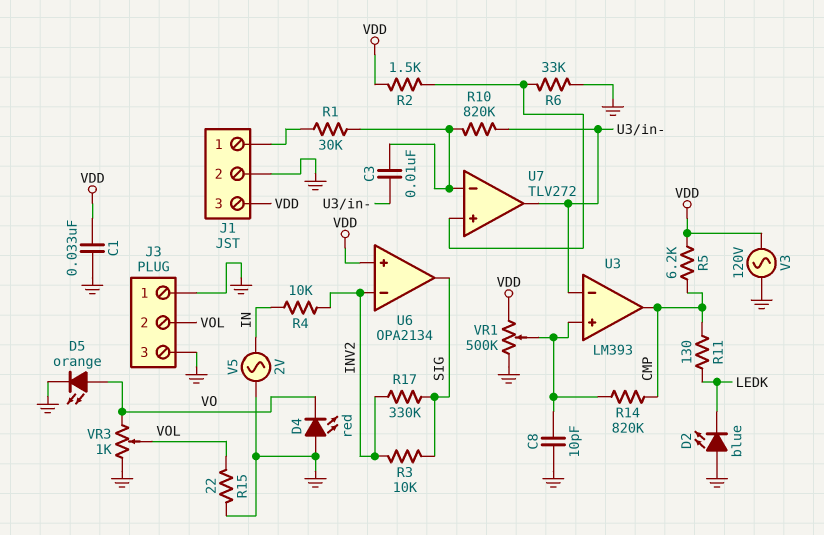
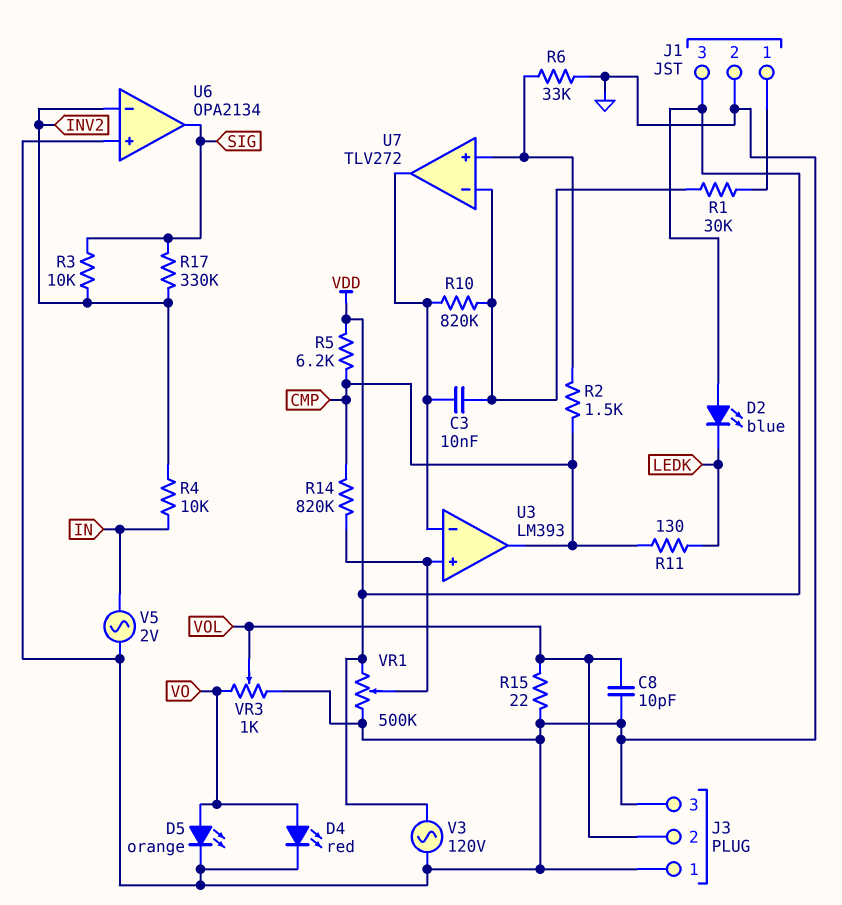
C1: 33nF (GND, VDD) -> none
C8: 10pF (GND, U3/in+) -> 10pF (GND, VOL)
D2: LED blue (A GND, K LEDK) -> LED blue (A VDD, K LEDK)
D4: LED red (A GND, K VO) -> LED red (A VO, K GND)
R2: 1.5k (U7/in+, VDD) -> 1.5k (CMP, U7/in+)
U6 pin in+: VDD -> GND

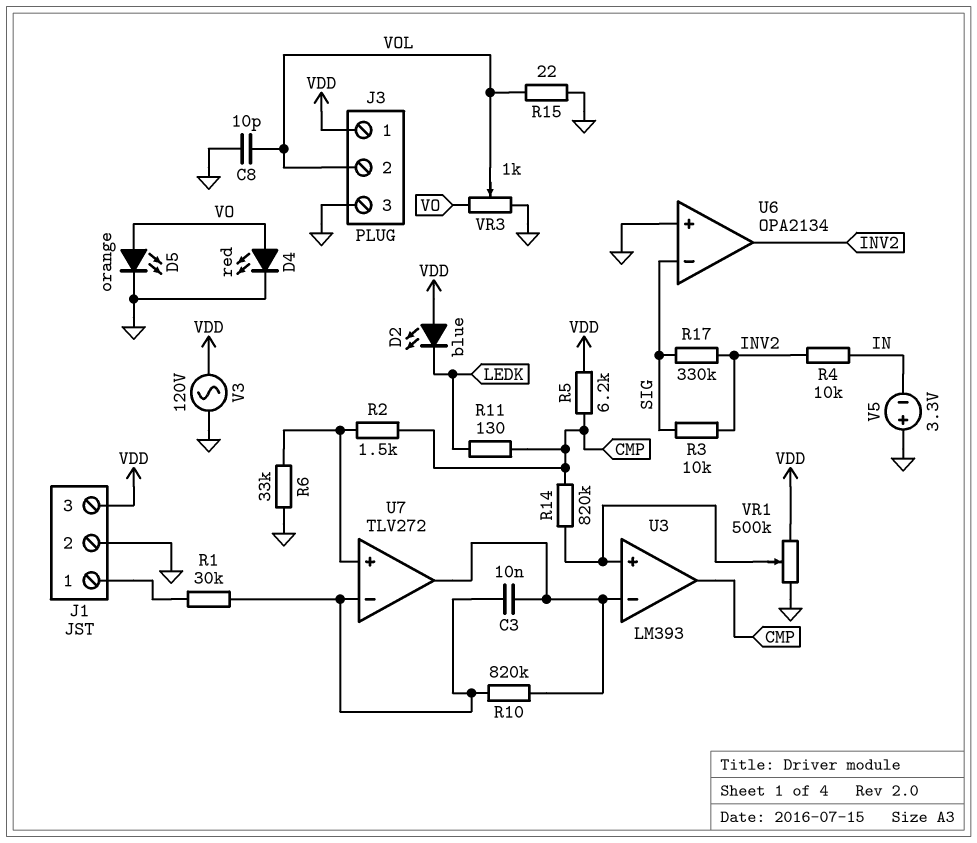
J3 pin 1: GND -> VDD
U6 pin in-: INV2 -> SIG
U6 pin out: SIG -> INV2
V5: AC 2V (GND, IN) -> 3.3V (plus GND, minus IN)

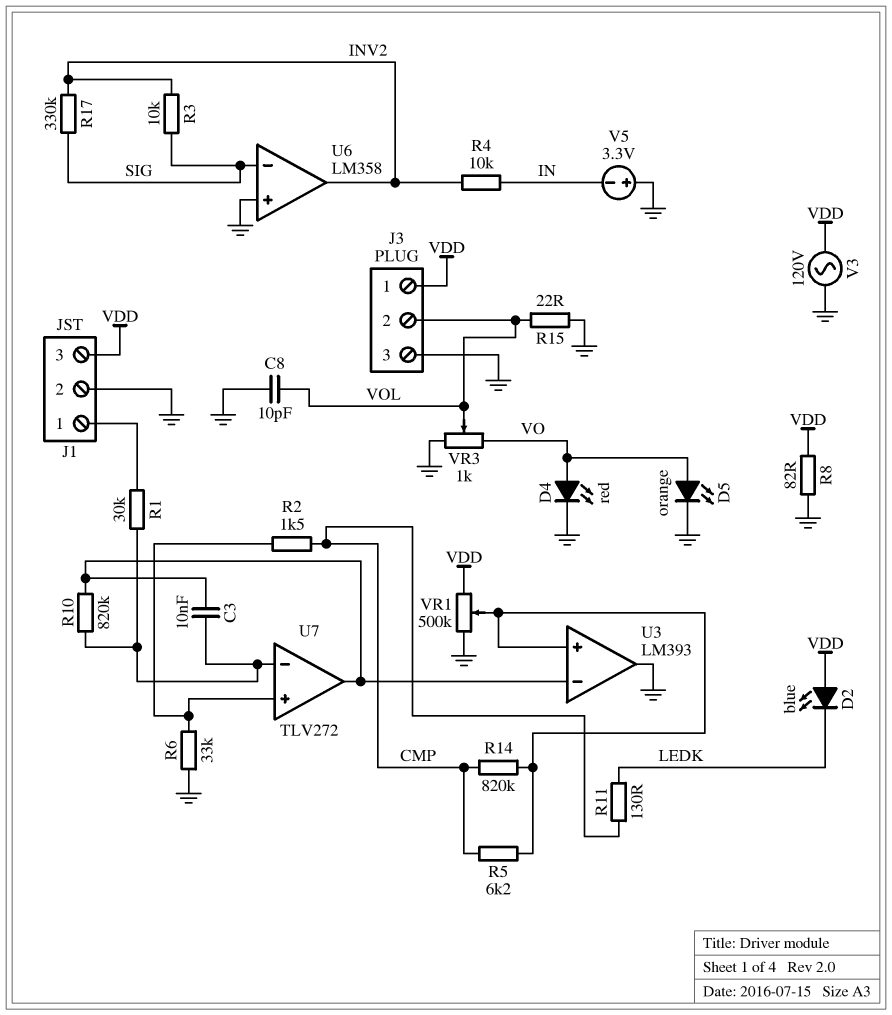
R5: 6.2k (CMP, VDD) -> 6.2k (CMP, U3/in+)
R8: none -> 82 (GND, VDD)
U3 pin out: CMP -> GND
U6: OPA2134 -> LM358

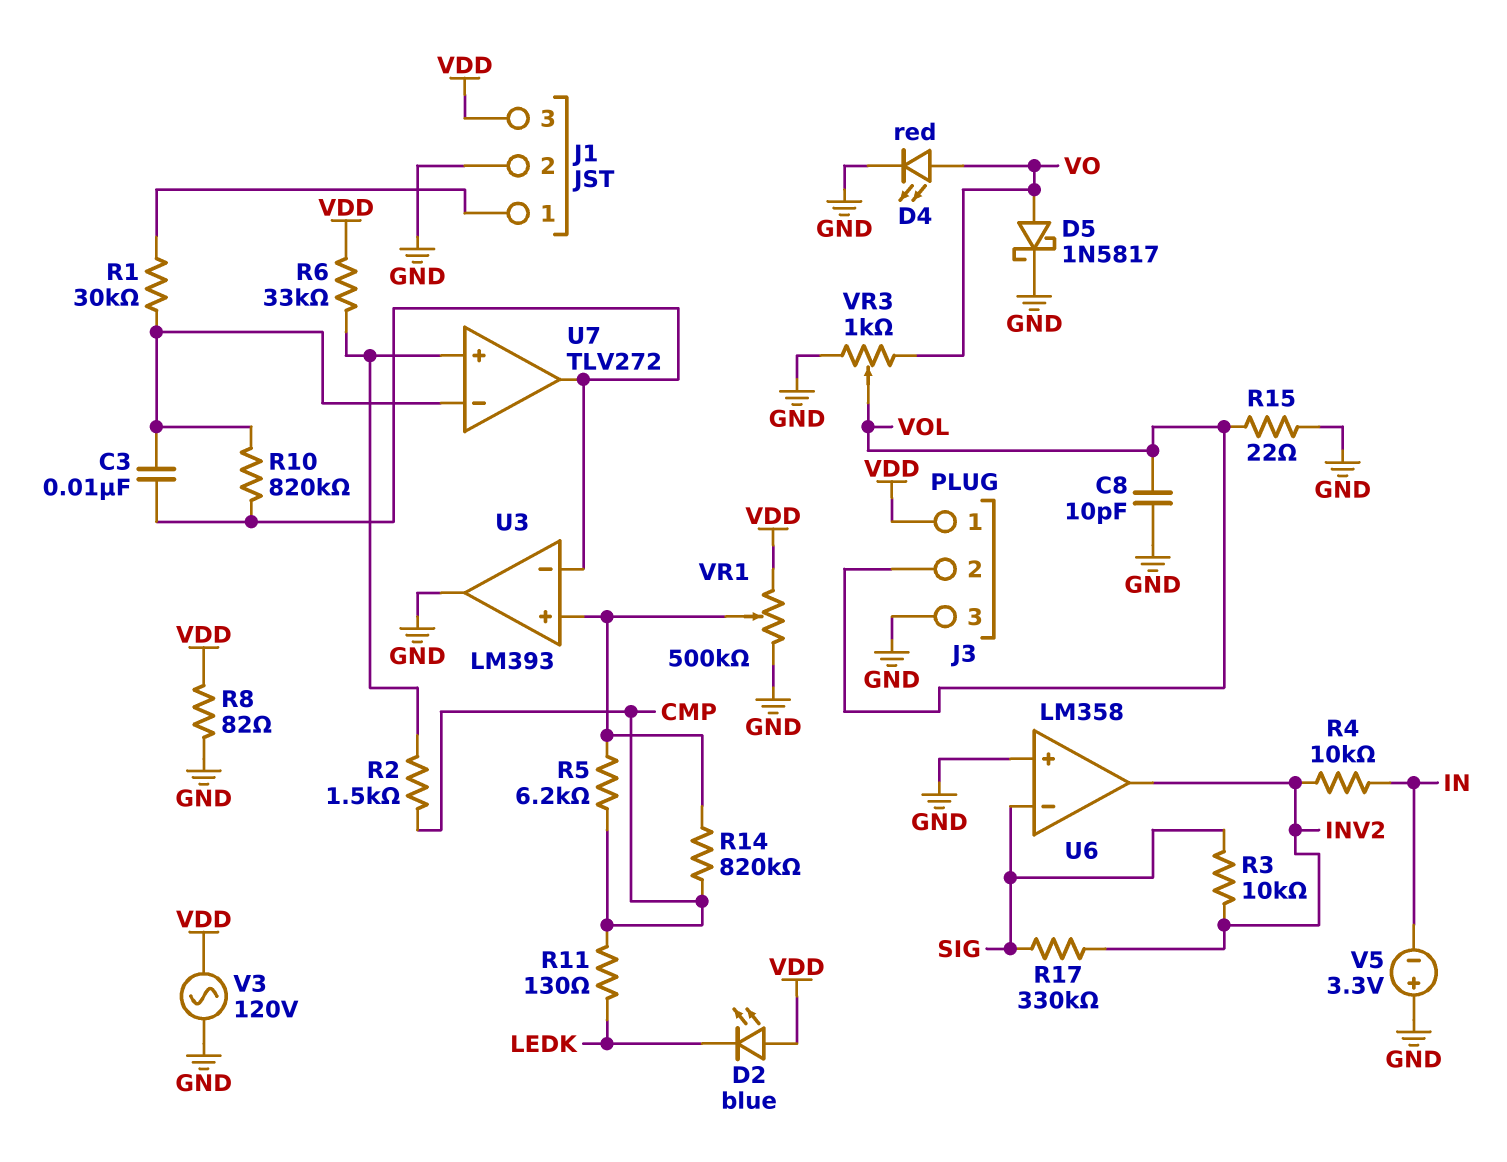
D5: LED orange (A VO, K GND) -> schottky 1N5817 (A VO, K GND)
R6: 33k (GND, U7/in+) -> 33k (U7/in+, VDD)

